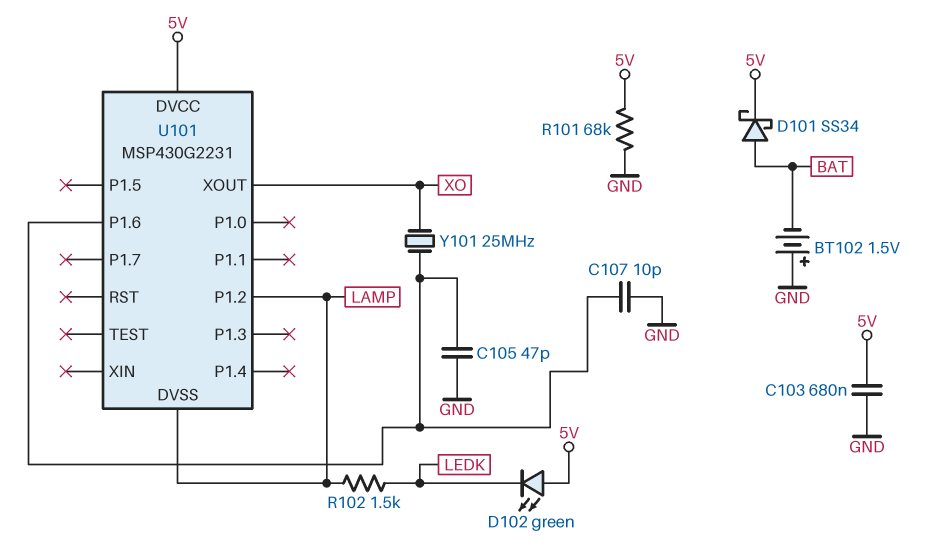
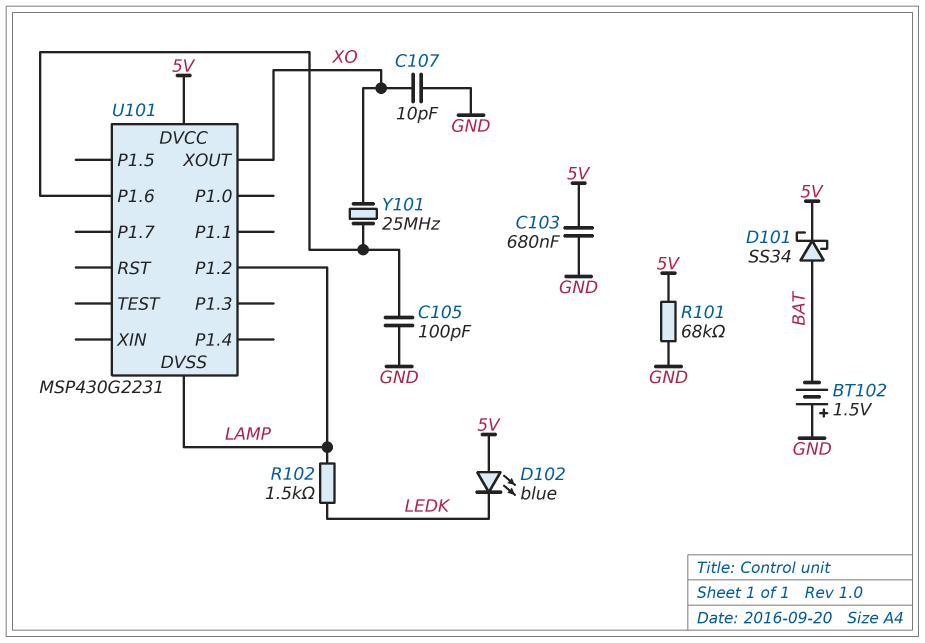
C105: 47pF (GND, U101/P1.6) -> 100pF (GND, U101/P1.6)
C107: 10pF (GND, U101/P1.6) -> 10pF (GND, XO)
D102: LED green (A 5V, K LEDK) -> LED blue (A 5V, K LEDK)

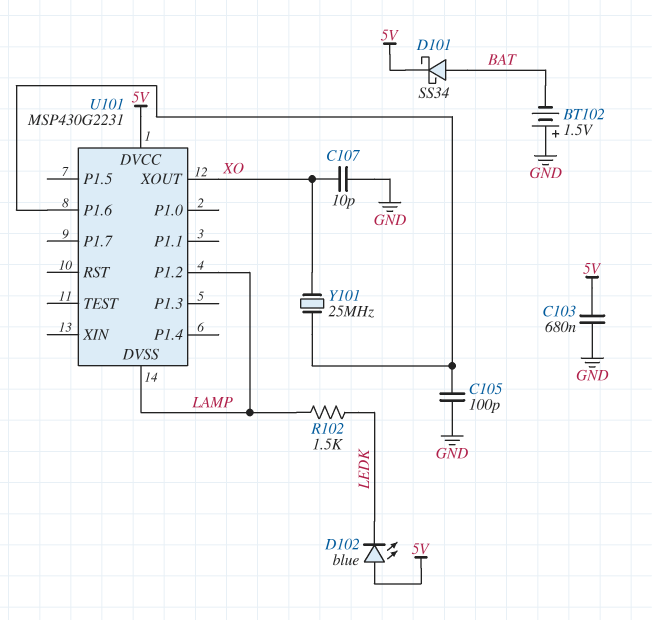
R101: 68k (5V, GND) -> none

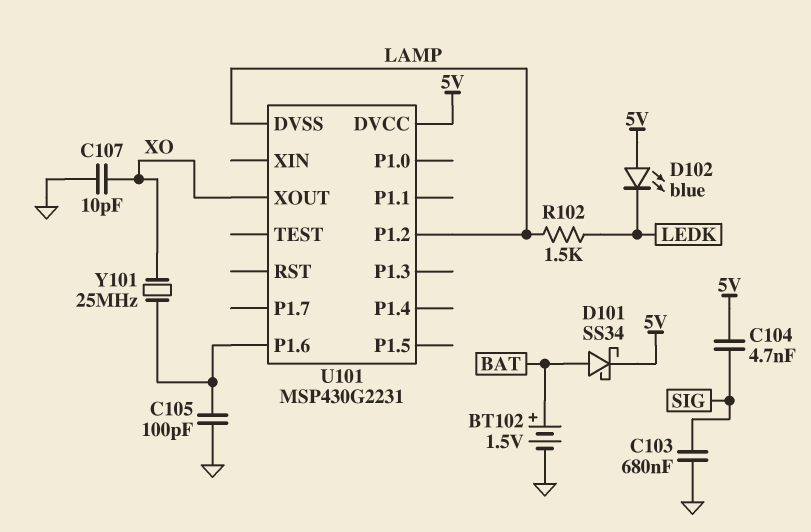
BT102: 1.5V (plus GND, minus BAT) -> 1.5V (plus BAT, minus GND)
C103: 680nF (5V, GND) -> 680nF (GND, SIG)
C104: none -> 4.7nF (5V, SIG)

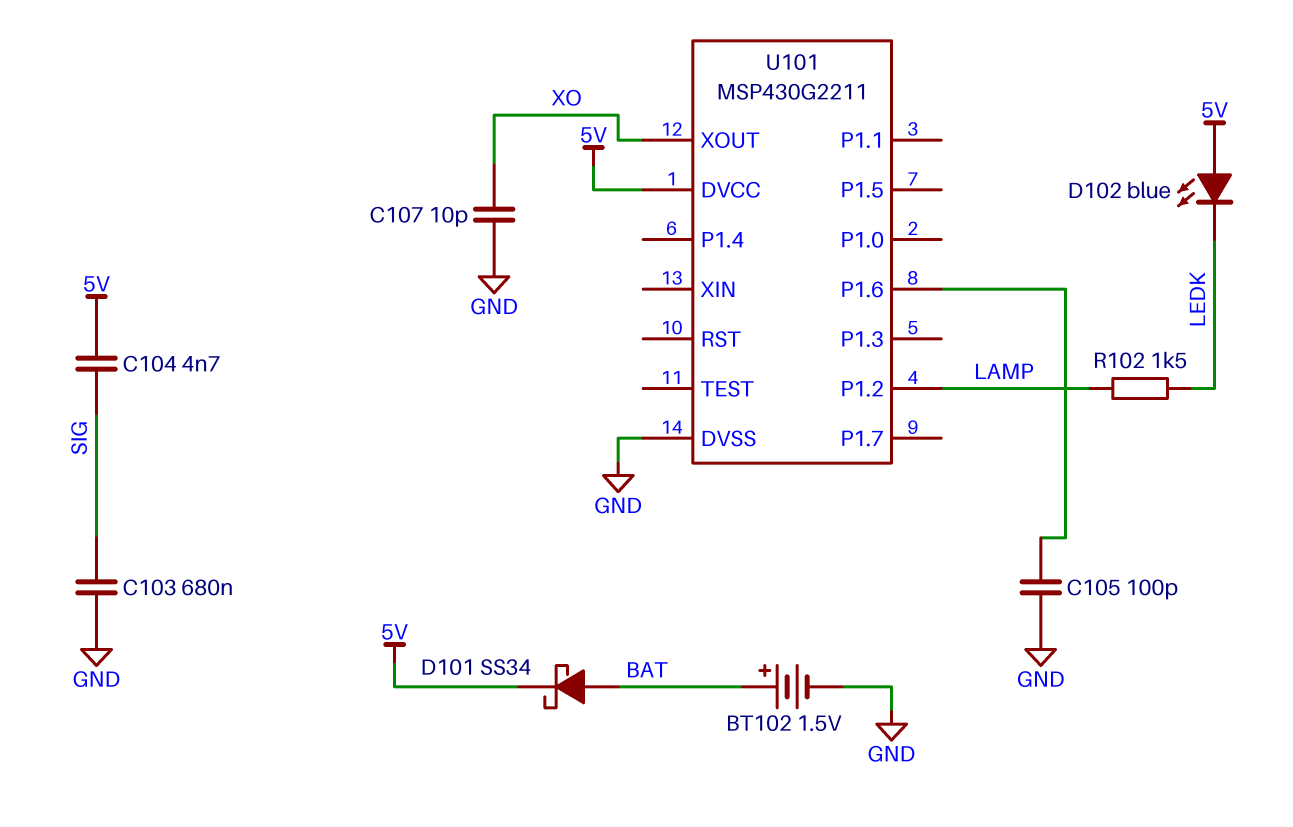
U101: MSP430G2231 -> MSP430G2211
U101 pin DVSS: LAMP -> GND
Y101: 25MHz (U101/P1.6, XO) -> none

